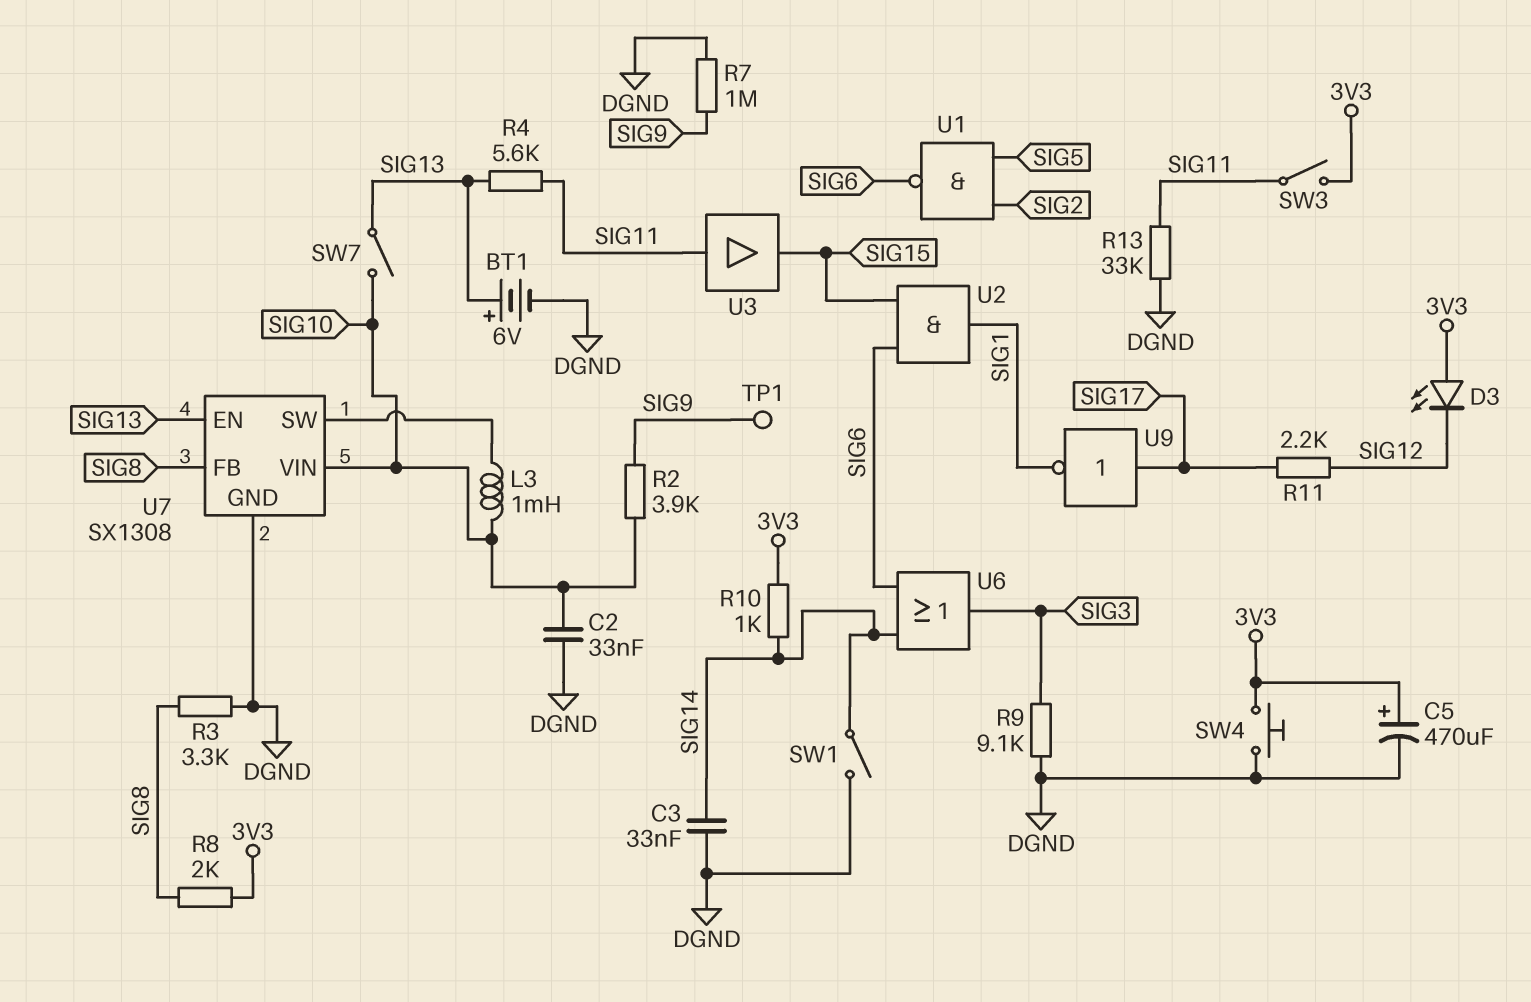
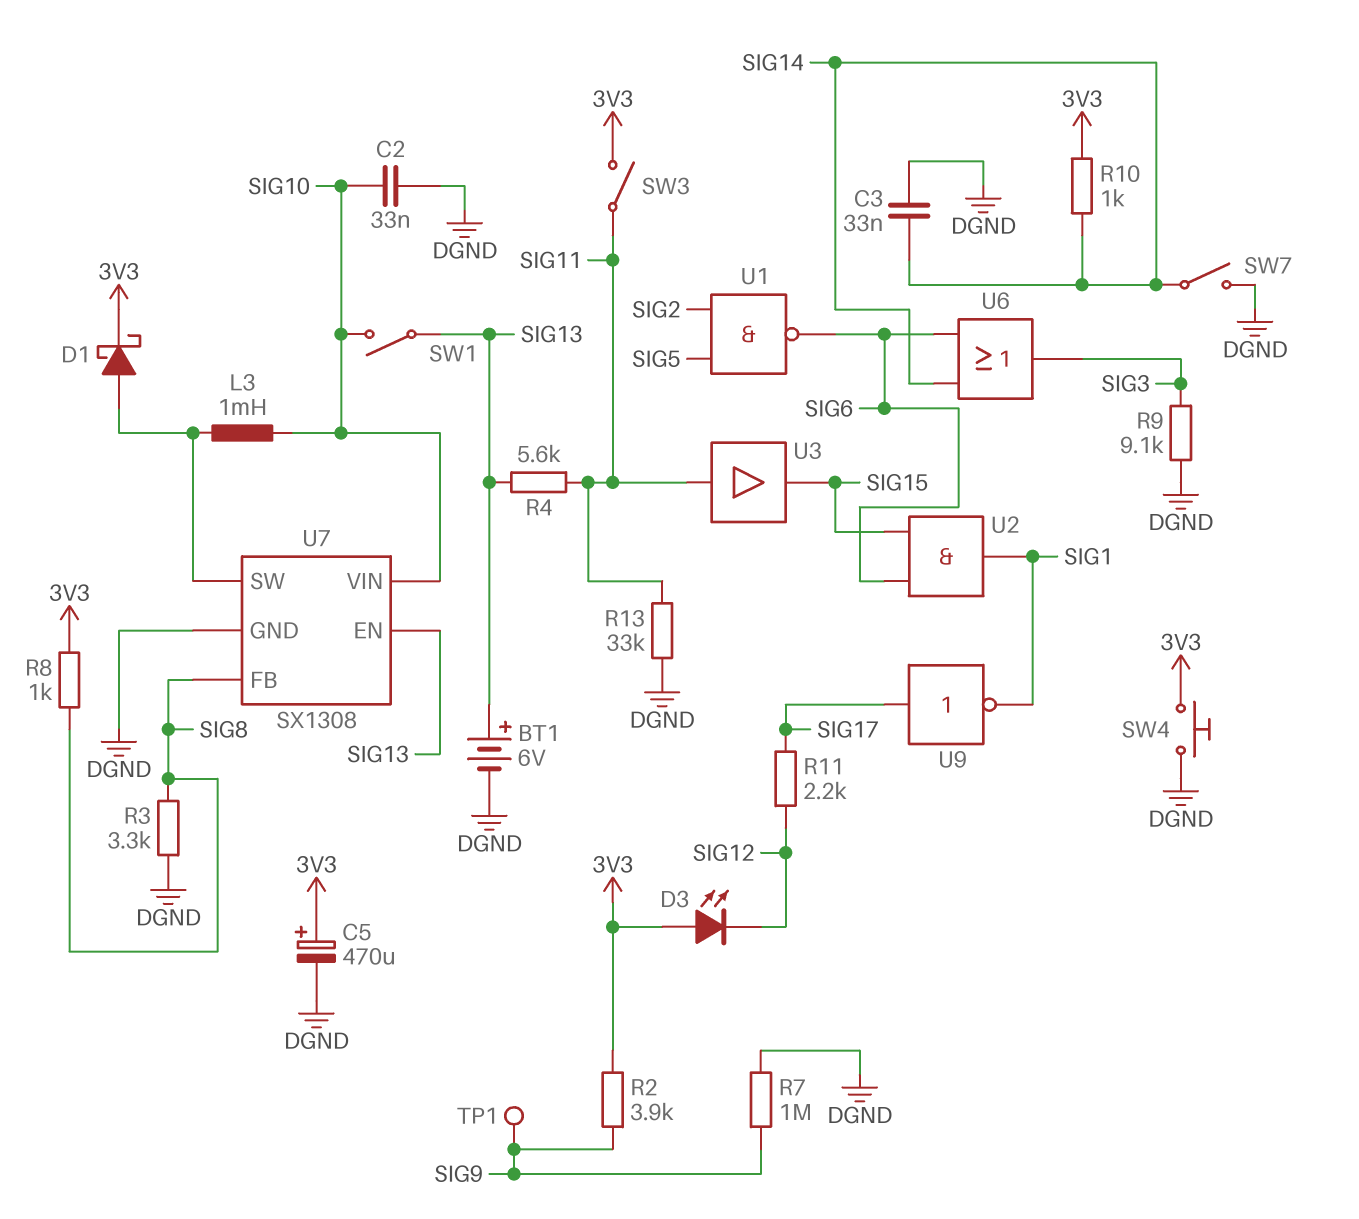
D1: none -> schottky (A U7/SW, K 3V3)
R2: 3.9k (SIG9, SIG10) -> 3.9k (3V3, SIG9)
R8: 2k (3V3, SIG8) -> 1k (3V3, SIG8)
SW1: switch (DGND, SIG14) -> switch (SIG10, SIG13)
SW7: switch (SIG10, SIG13) -> switch (DGND, SIG14)

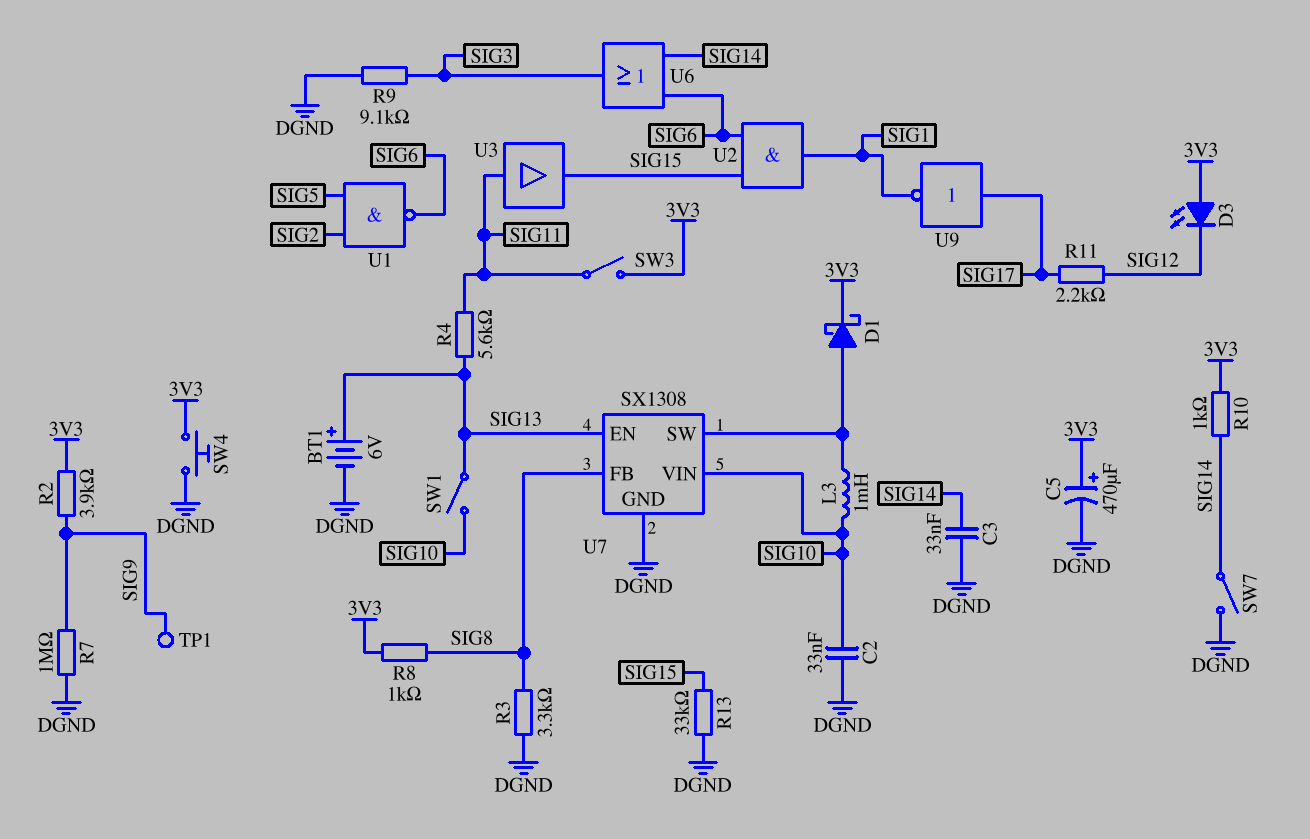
R13: 33k (DGND, SIG11) -> 33k (DGND, SIG15)

